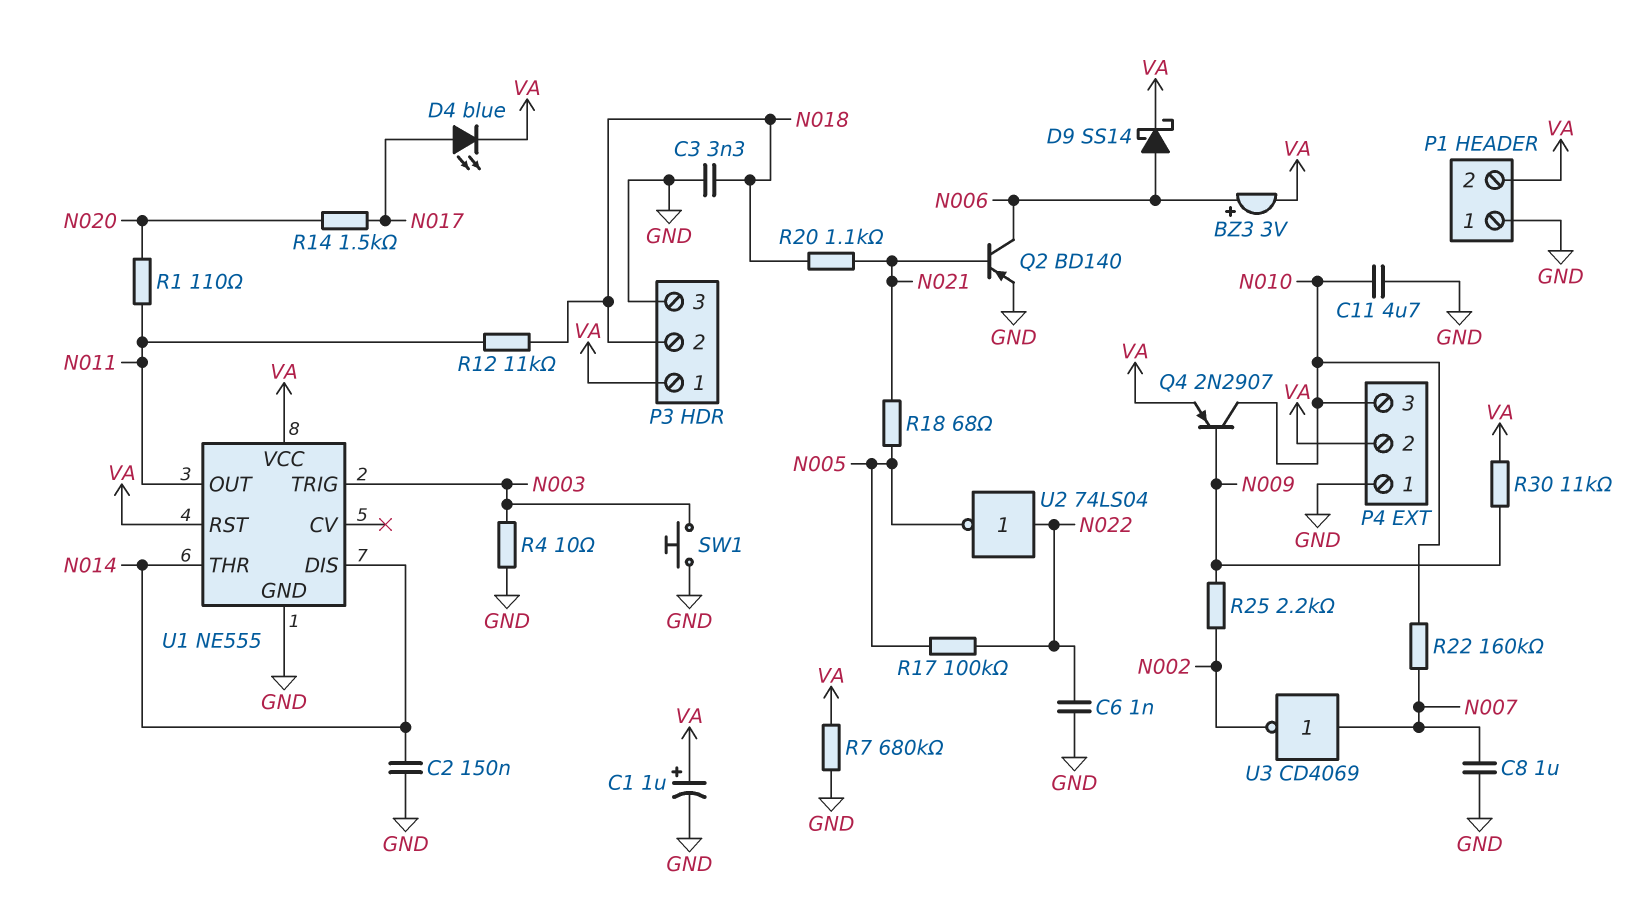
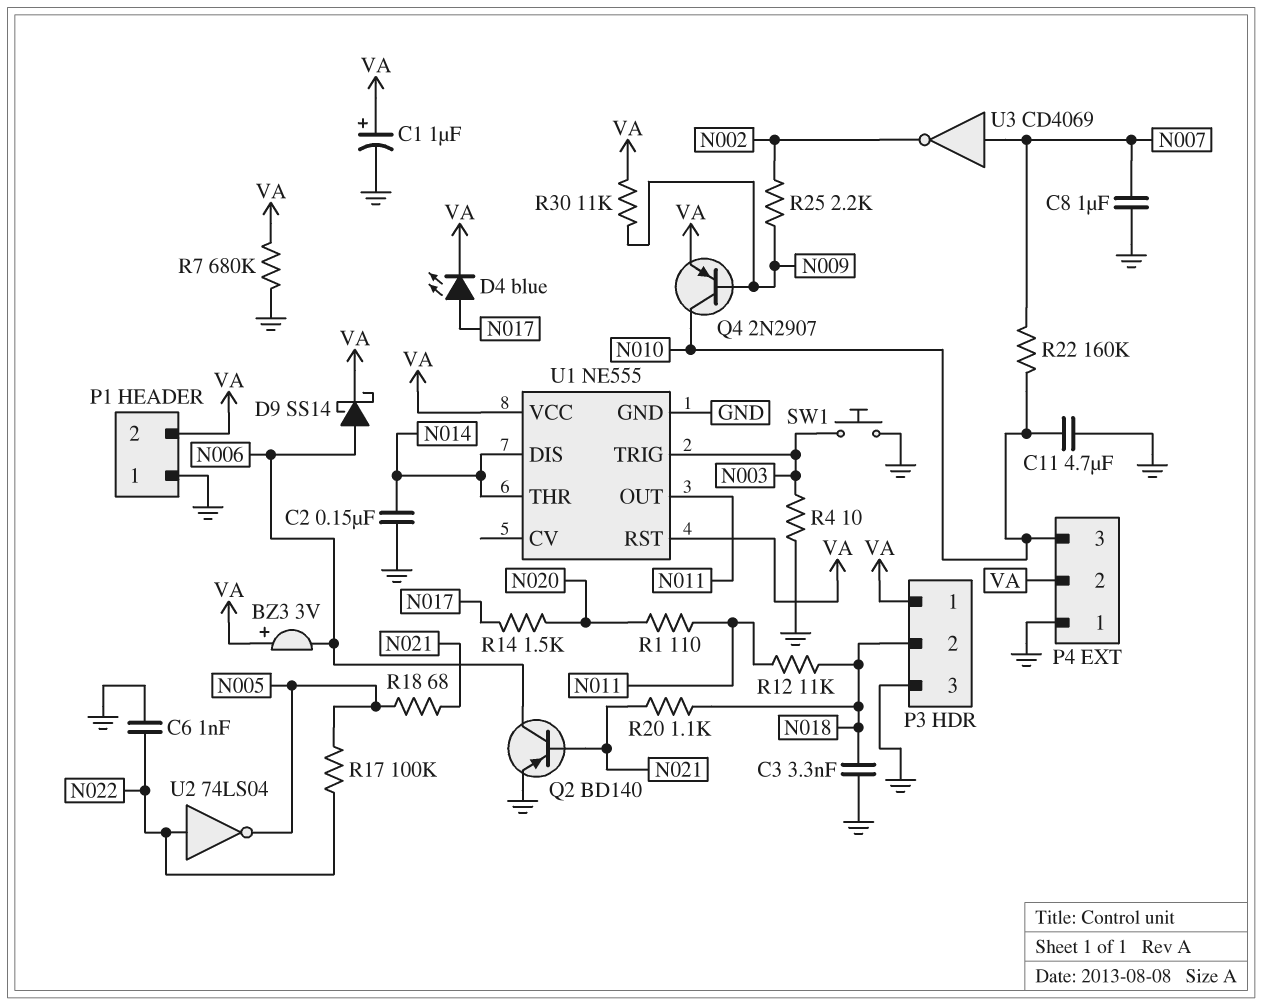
BZ3: buzzer 3V (plus N006, minus VA) -> buzzer 3V (plus VA, minus N006)

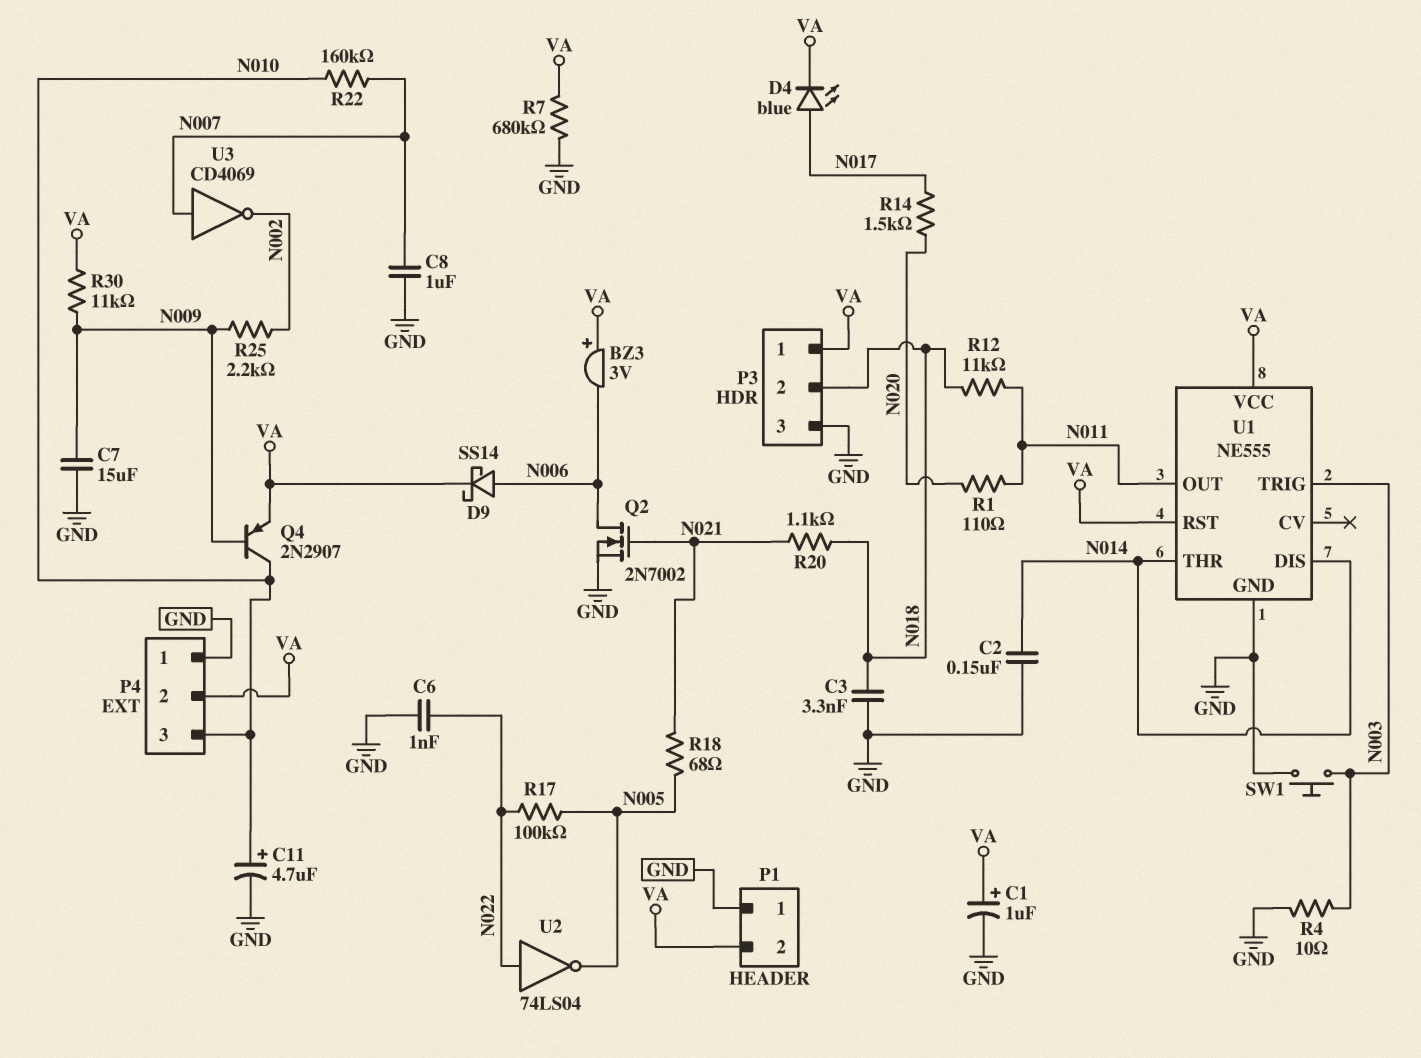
C7: none -> 15uF (GND, N009)
C11: 4.7uF (GND, N010) -> 4.7uF (plus N010, minus GND)
Q2: PNP BD140 (B N021, C N006, E GND) -> NMOS 2N7002 (G N021, D N006, S GND)

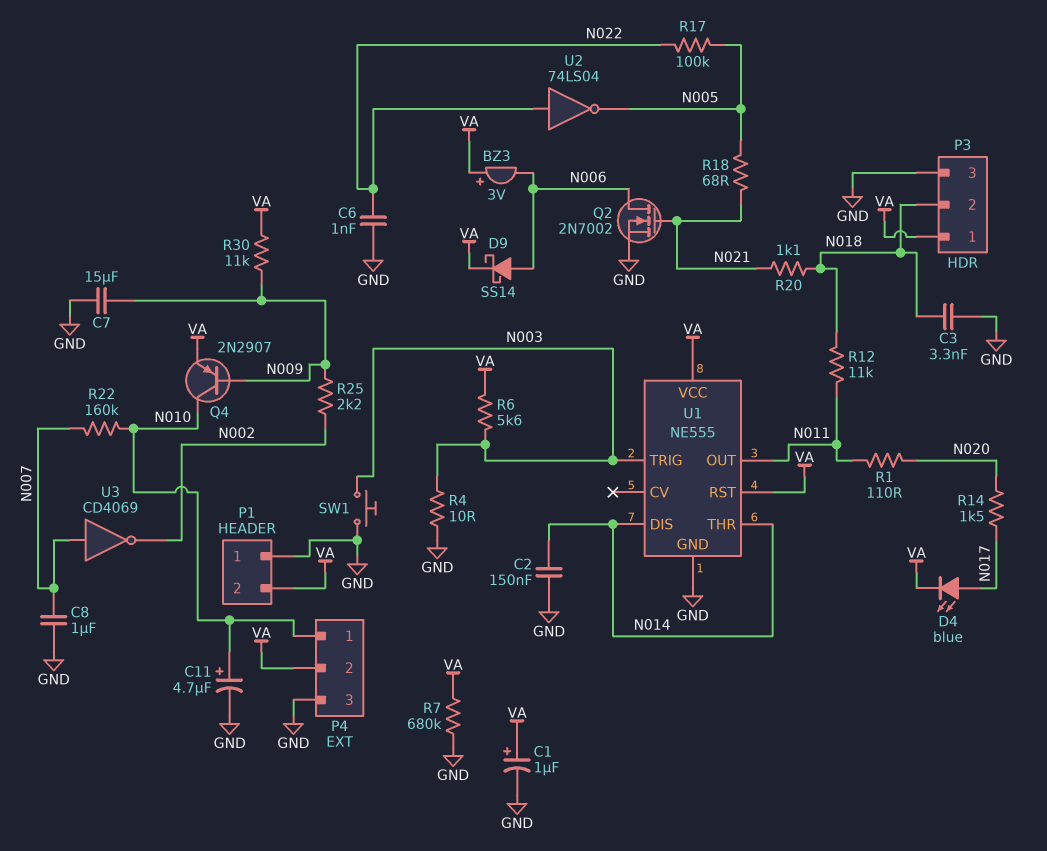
P4 pin 1: GND -> N010
P4 pin 3: N010 -> GND
R6: none -> 5.6k (N003, VA)

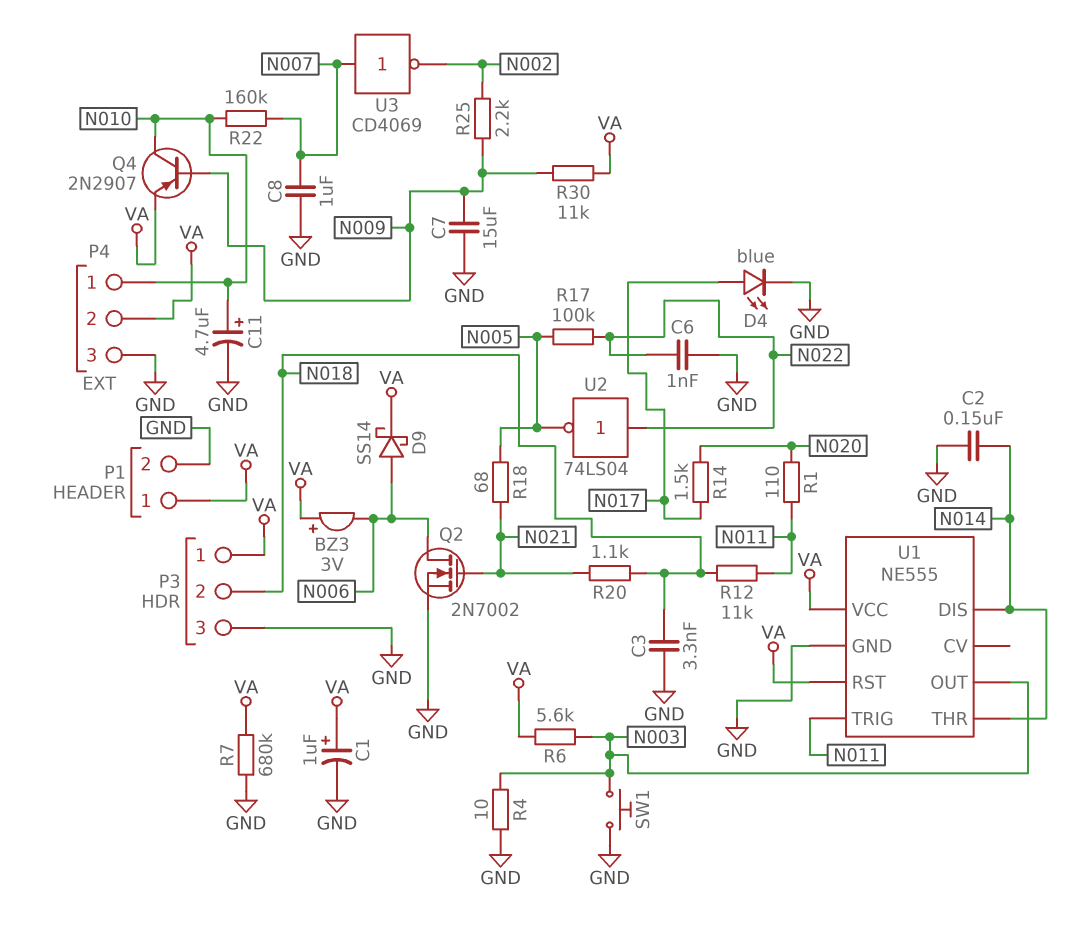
D4: LED blue (A N017, K VA) -> LED blue (A N017, K GND)
P1 pin 1: GND -> VA
P1 pin 2: VA -> GND
U1 pin OUT: N011 -> N003
U1 pin TRIG: N003 -> N011

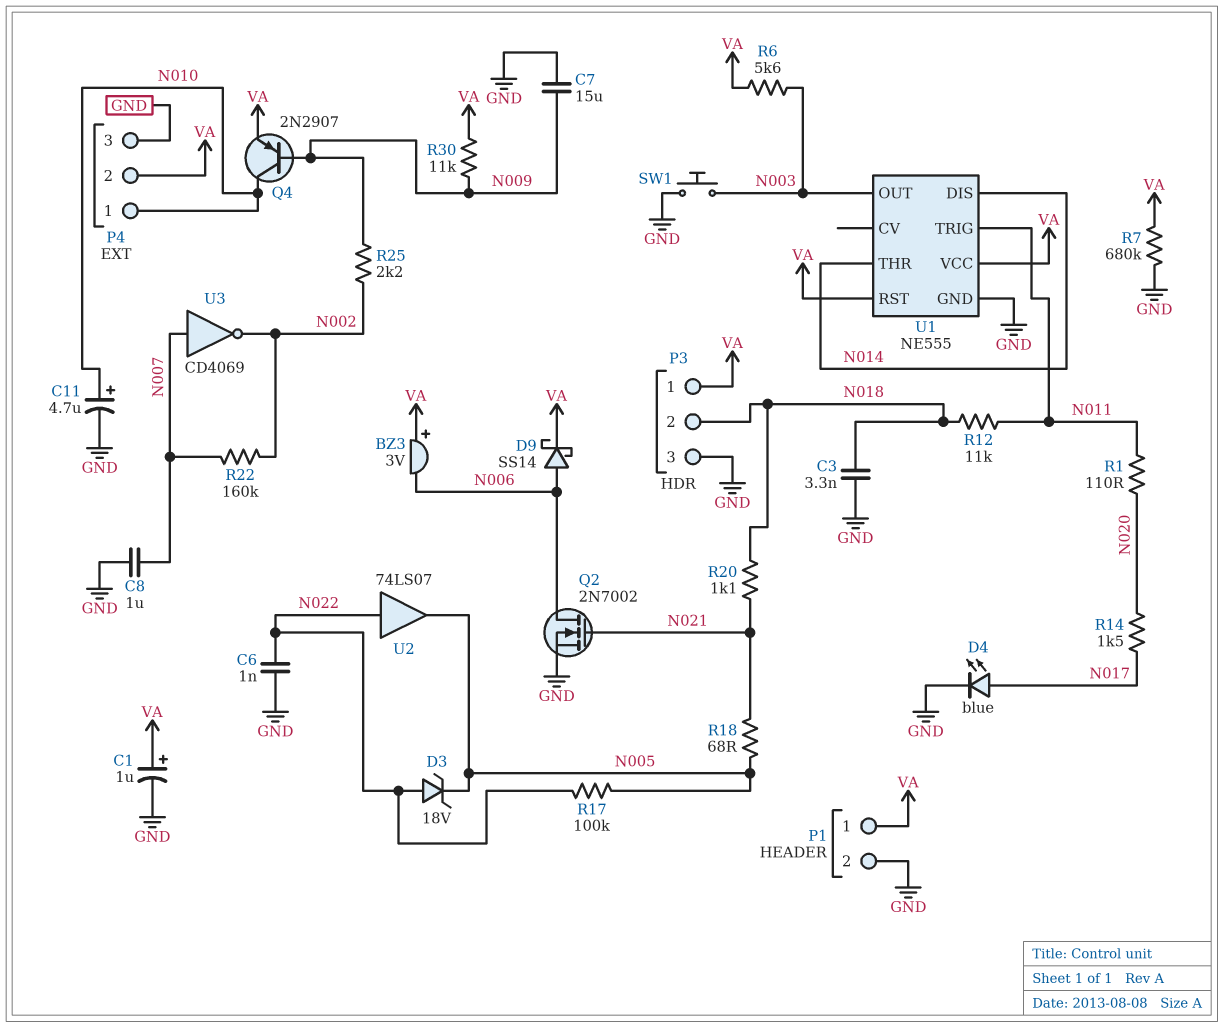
C2: 150nF (GND, N014) -> none
D3: none -> zener 18V (A N022, K N005)
R4: 10 (GND, N003) -> none
R22: 160k (N007, N010) -> 160k (N002, N007)
U2: NOT 74LS04 (in N022, out N005) -> buffer 74LS07 (in N022, out N005)

